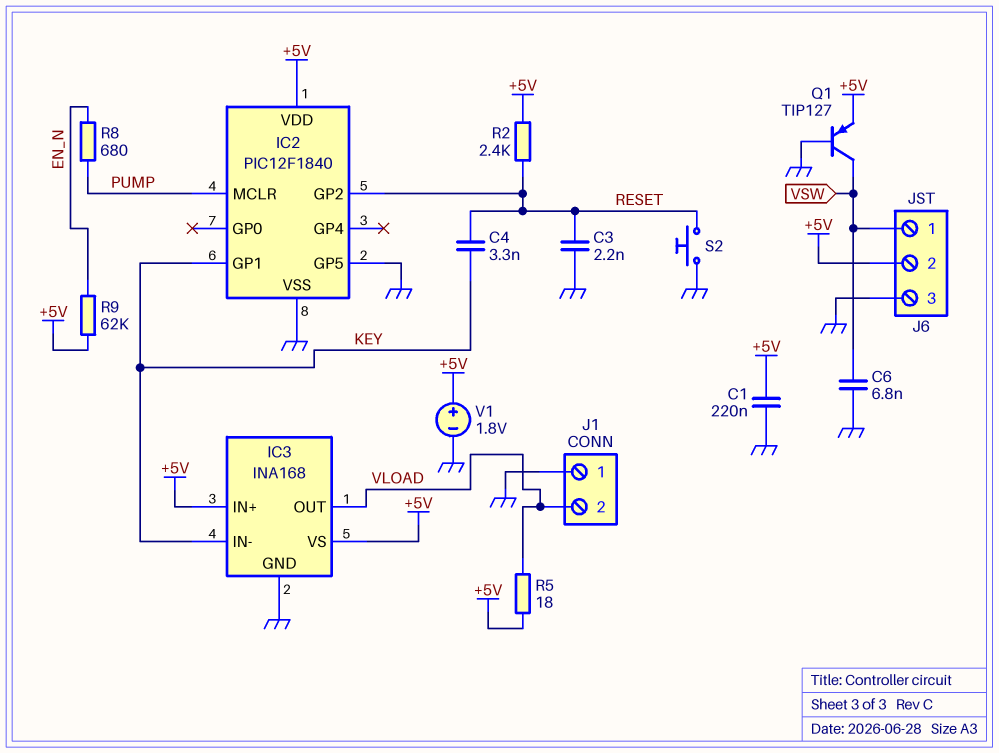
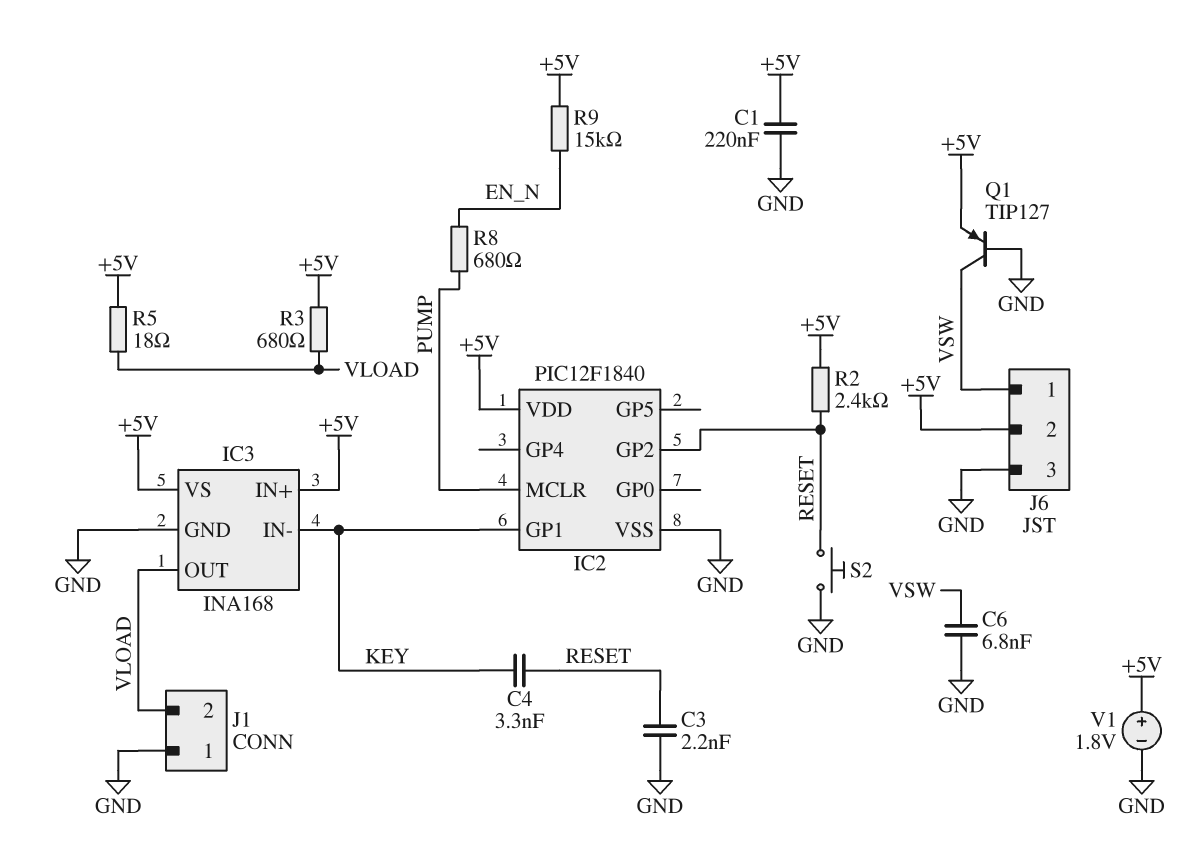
IC2 pin GP5: GND -> none
R3: none -> 680 (+5V, VLOAD)
R9: 62k (+5V, EN_N) -> 15k (+5V, EN_N)

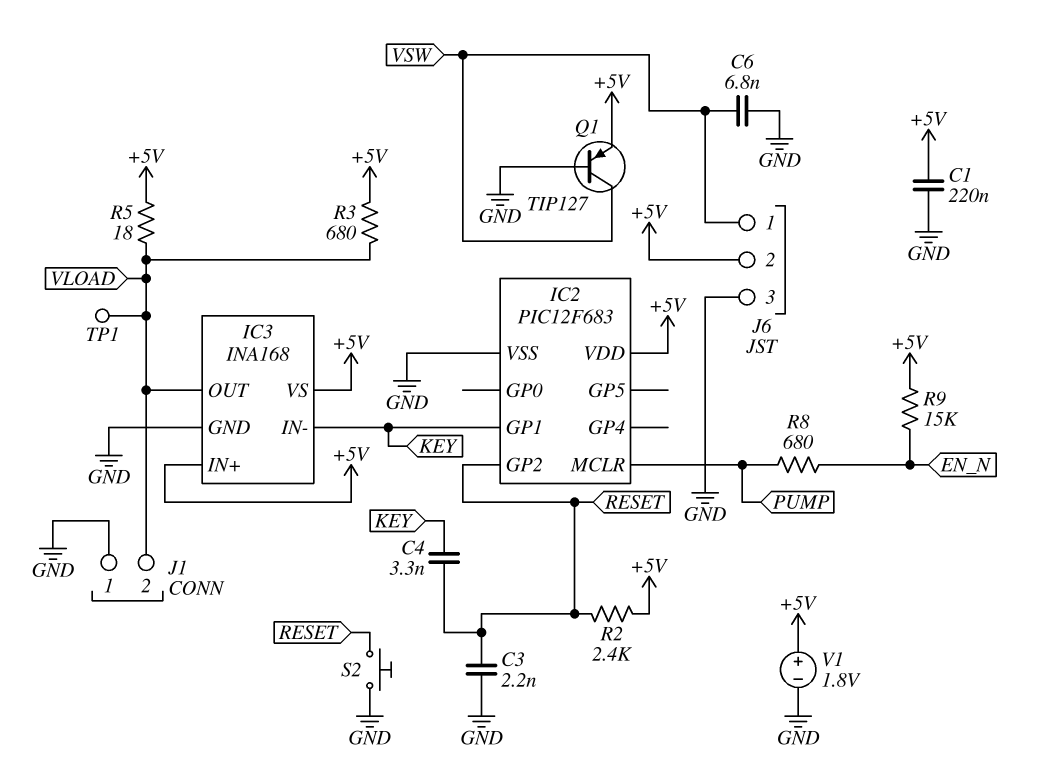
IC2: PIC12F1840 -> PIC12F683
TP1: none -> test point (VLOAD)

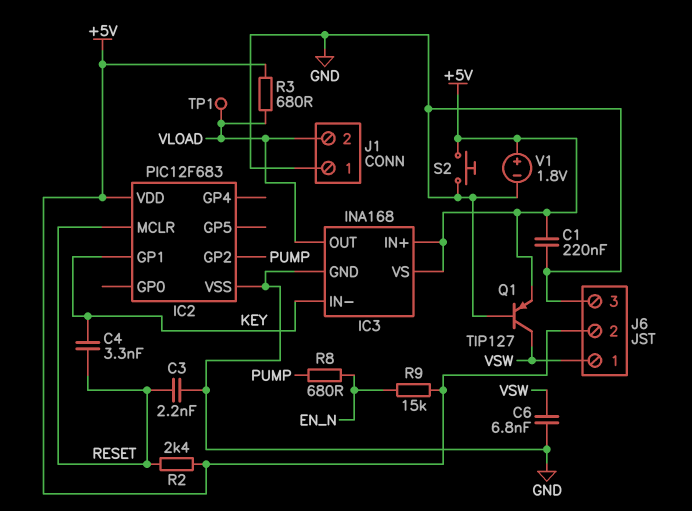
IC2 pin GP2: RESET -> PUMP
IC2 pin MCLR: PUMP -> RESET
R5: 18 (+5V, VLOAD) -> none
S2: button (GND, RESET) -> button (+5V, GND)

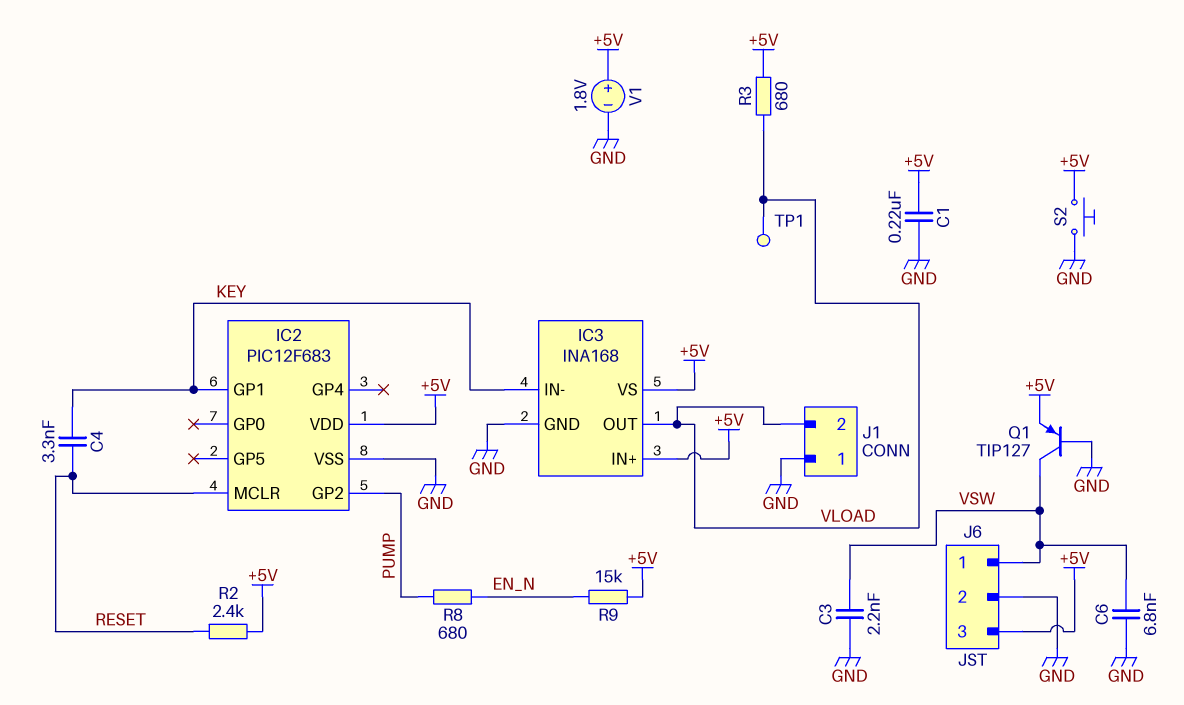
C3: 2.2nF (GND, RESET) -> 2.2nF (GND, VSW)
J6 pin 2: +5V -> GND
J6 pin 3: GND -> +5V

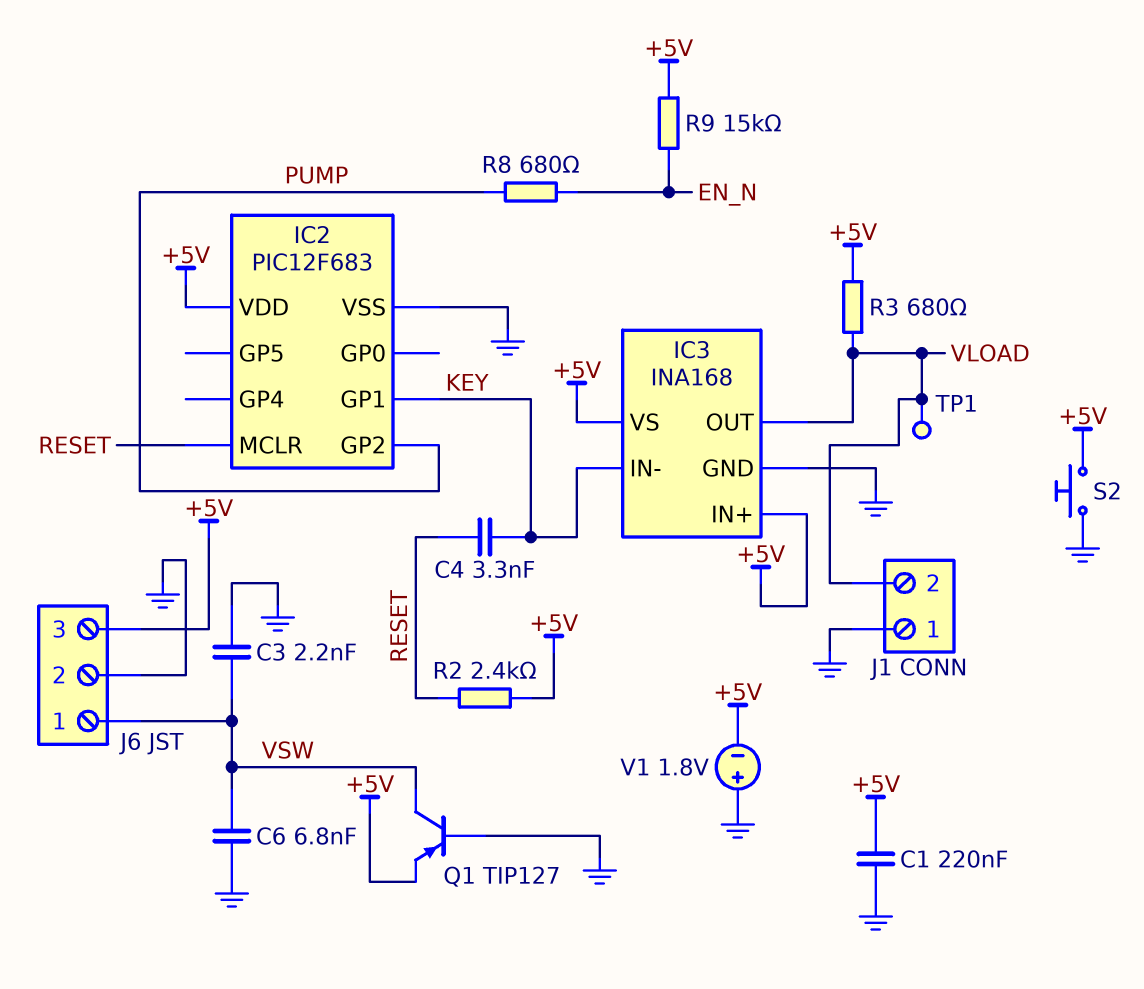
V1: 1.8V (plus +5V, minus GND) -> 1.8V (plus GND, minus +5V)

